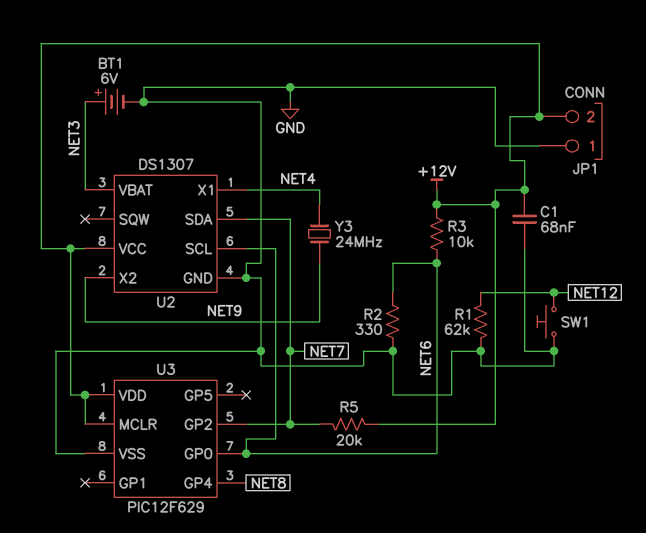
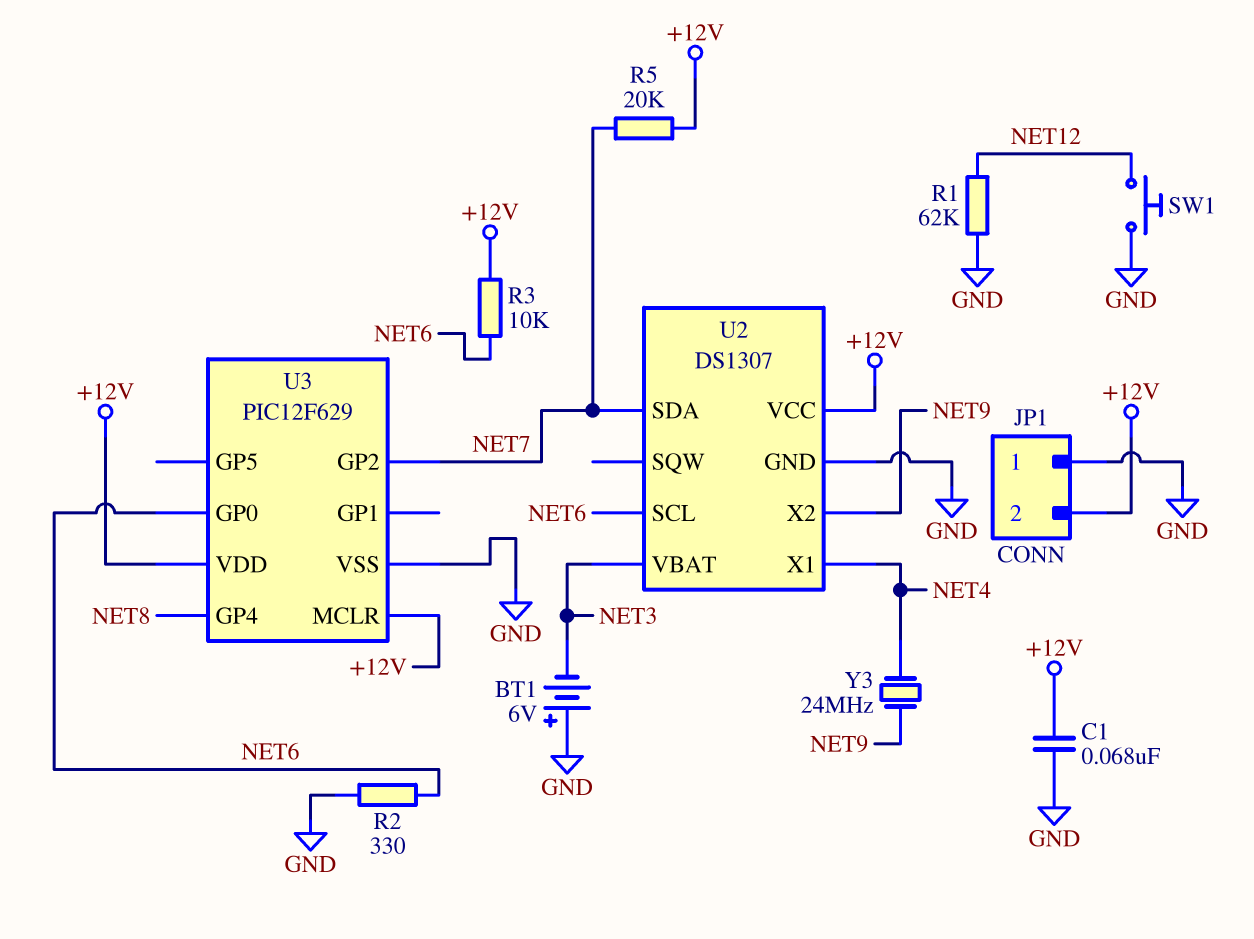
BT1: 6V (plus NET3, minus GND) -> 6V (plus GND, minus NET3)

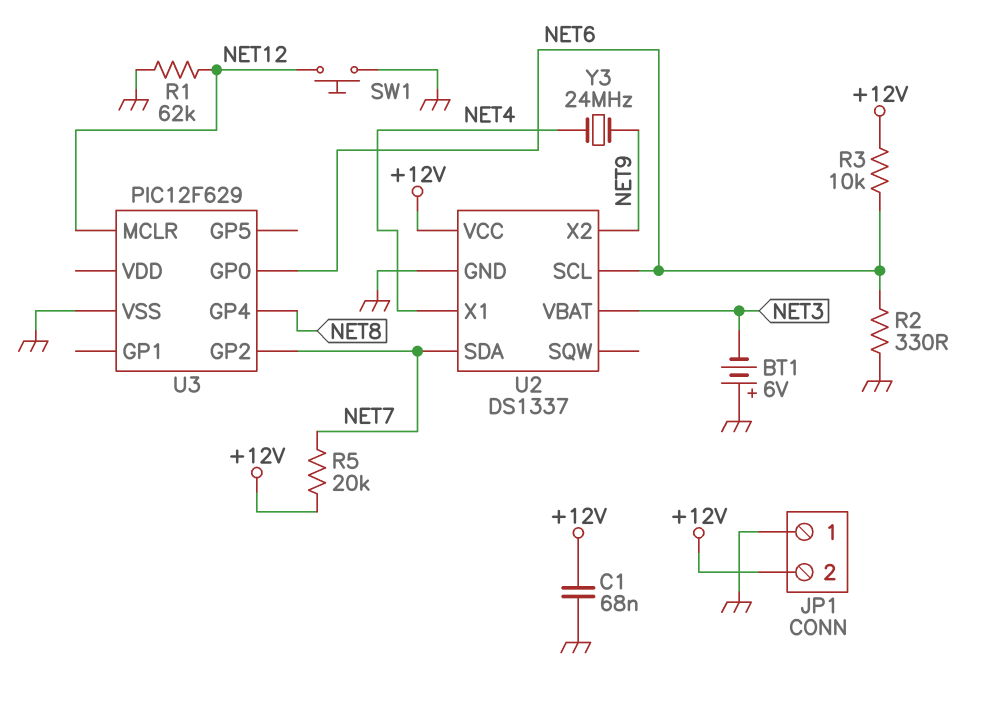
U2: DS1307 -> DS1337
U3 pin MCLR: +12V -> NET12
U3 pin VDD: +12V -> none

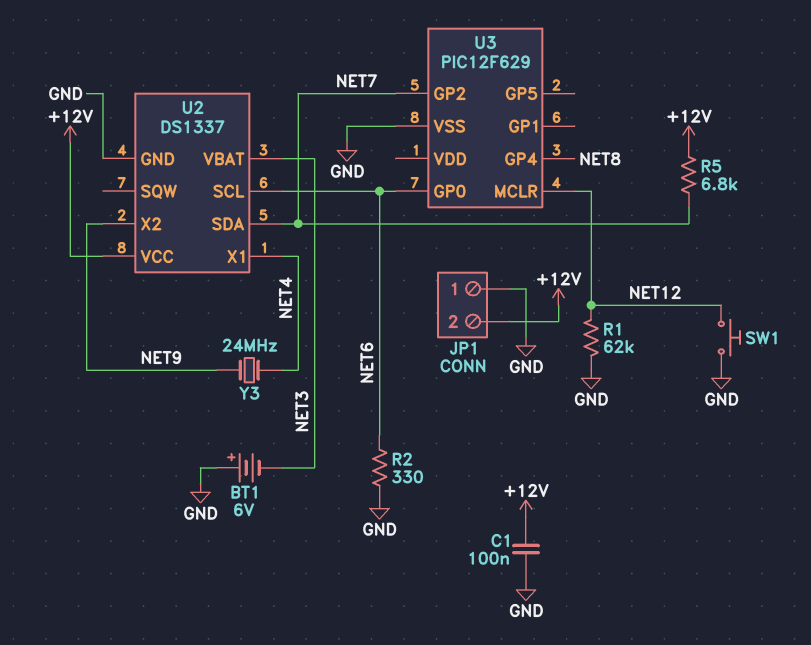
C1: 68nF (+12V, GND) -> 100nF (+12V, GND)
R3: 10k (+12V, NET6) -> none
R5: 20k (+12V, NET7) -> 6.8k (+12V, NET7)

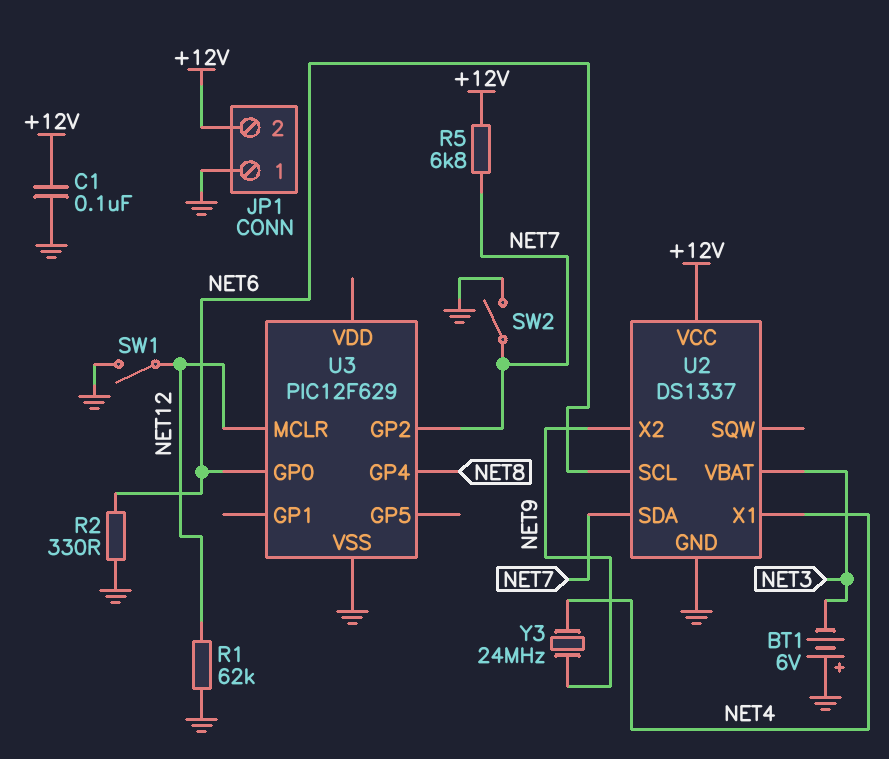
SW1: button (GND, NET12) -> switch (GND, NET12)
SW2: none -> switch (GND, NET7)

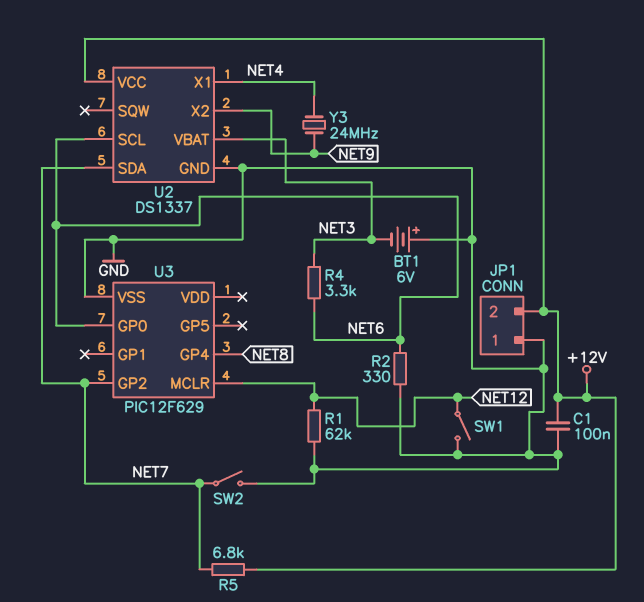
R4: none -> 3.3k (NET3, NET6)

